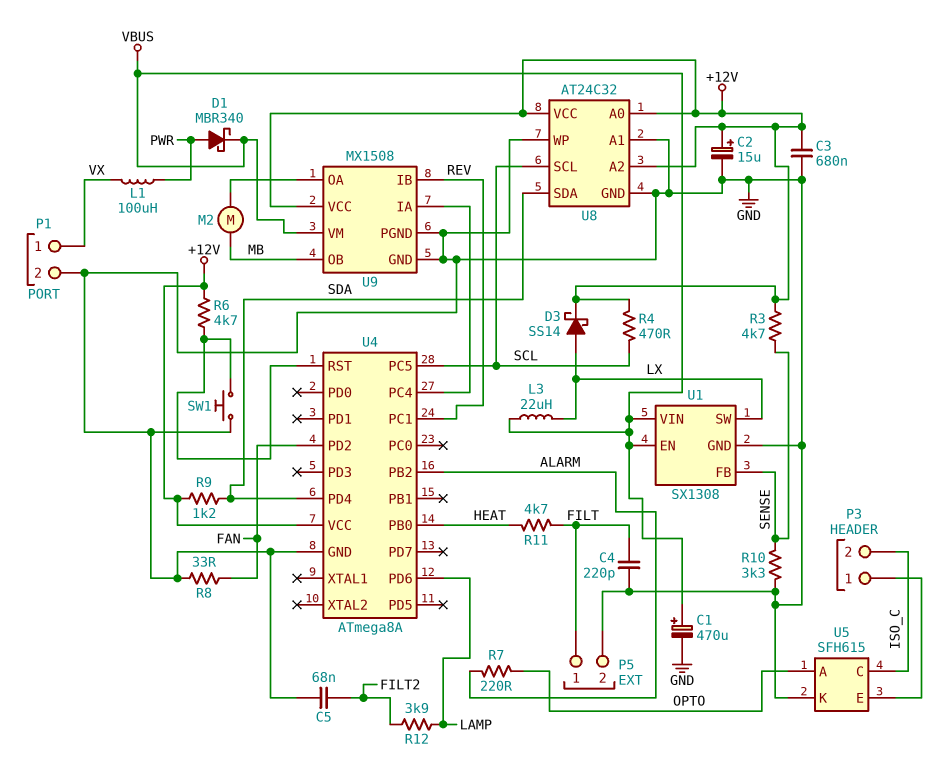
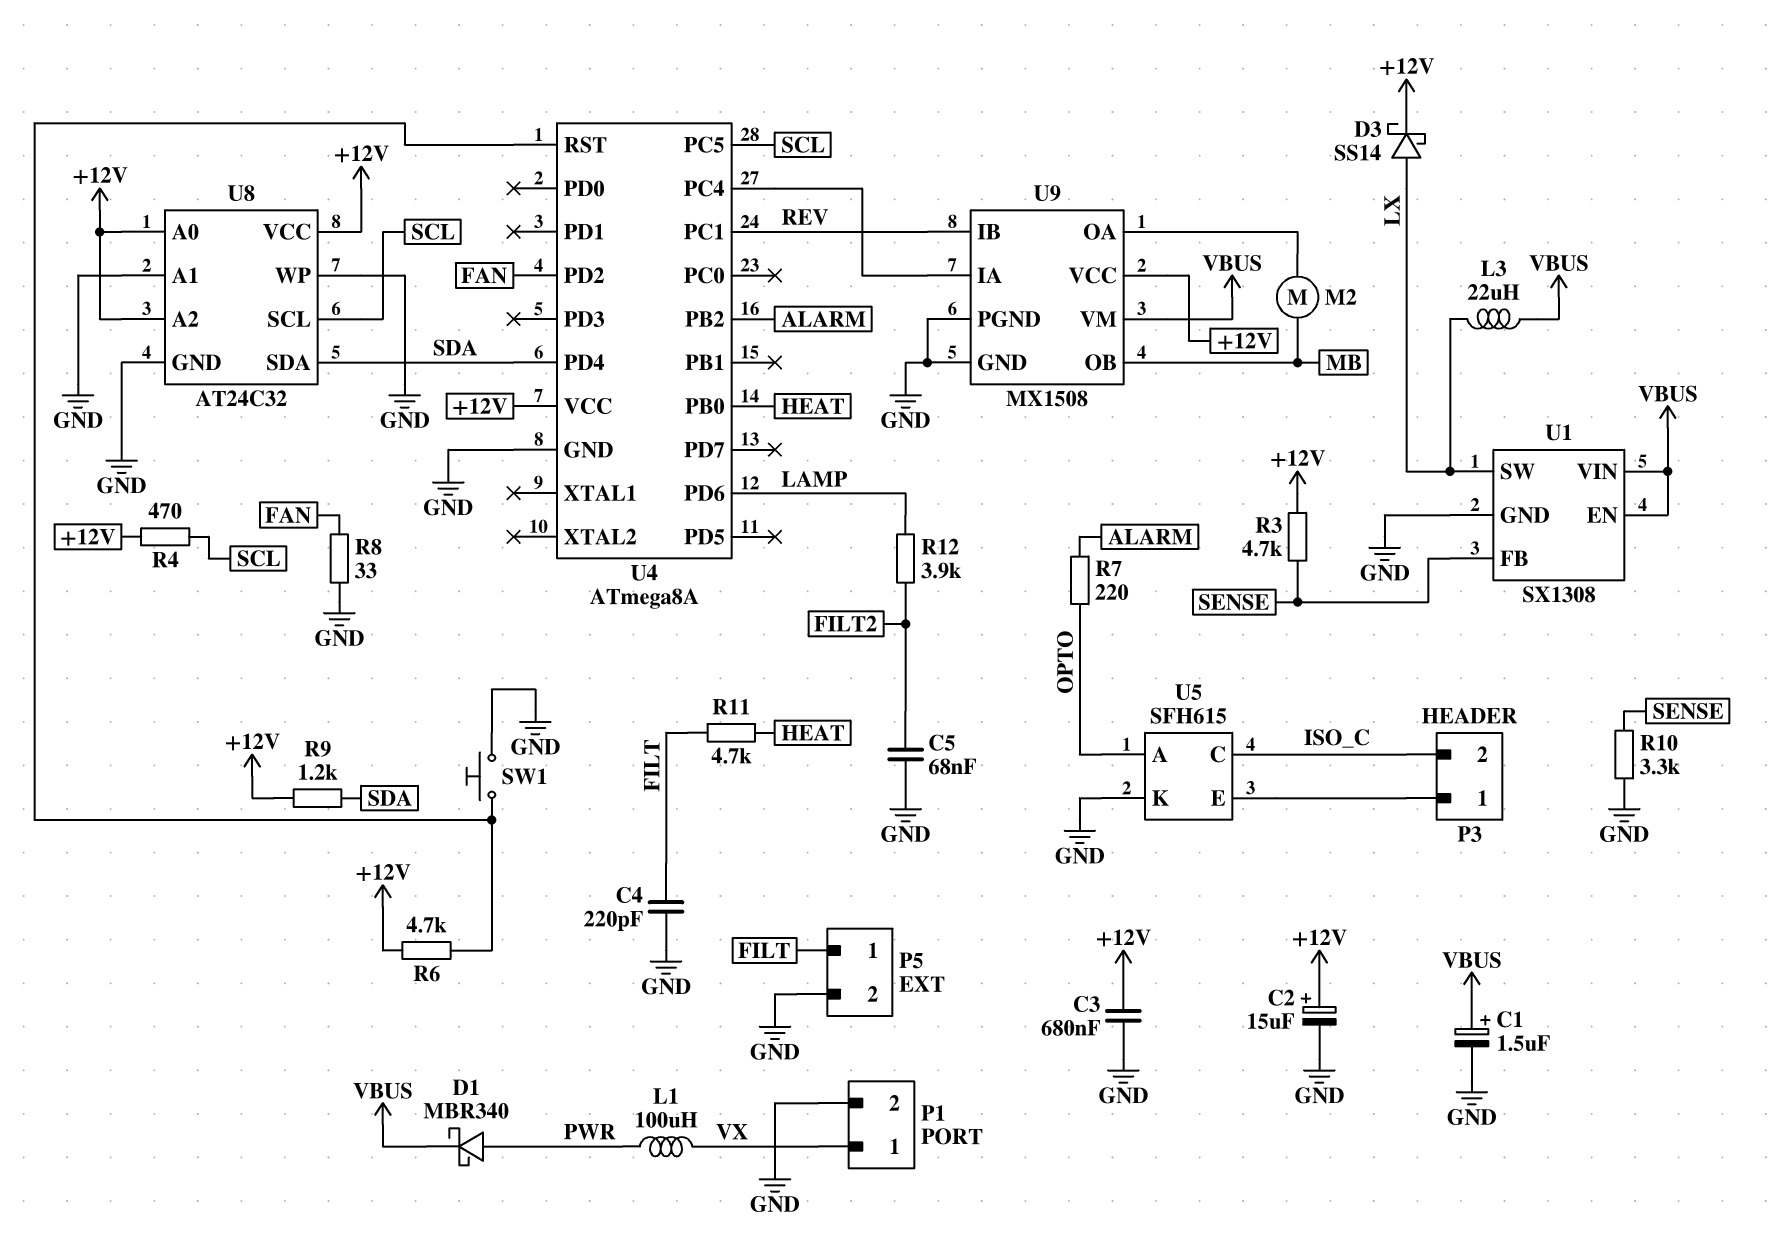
C1: 470uF (plus VBUS, minus GND) -> 1.5uF (plus VBUS, minus GND)

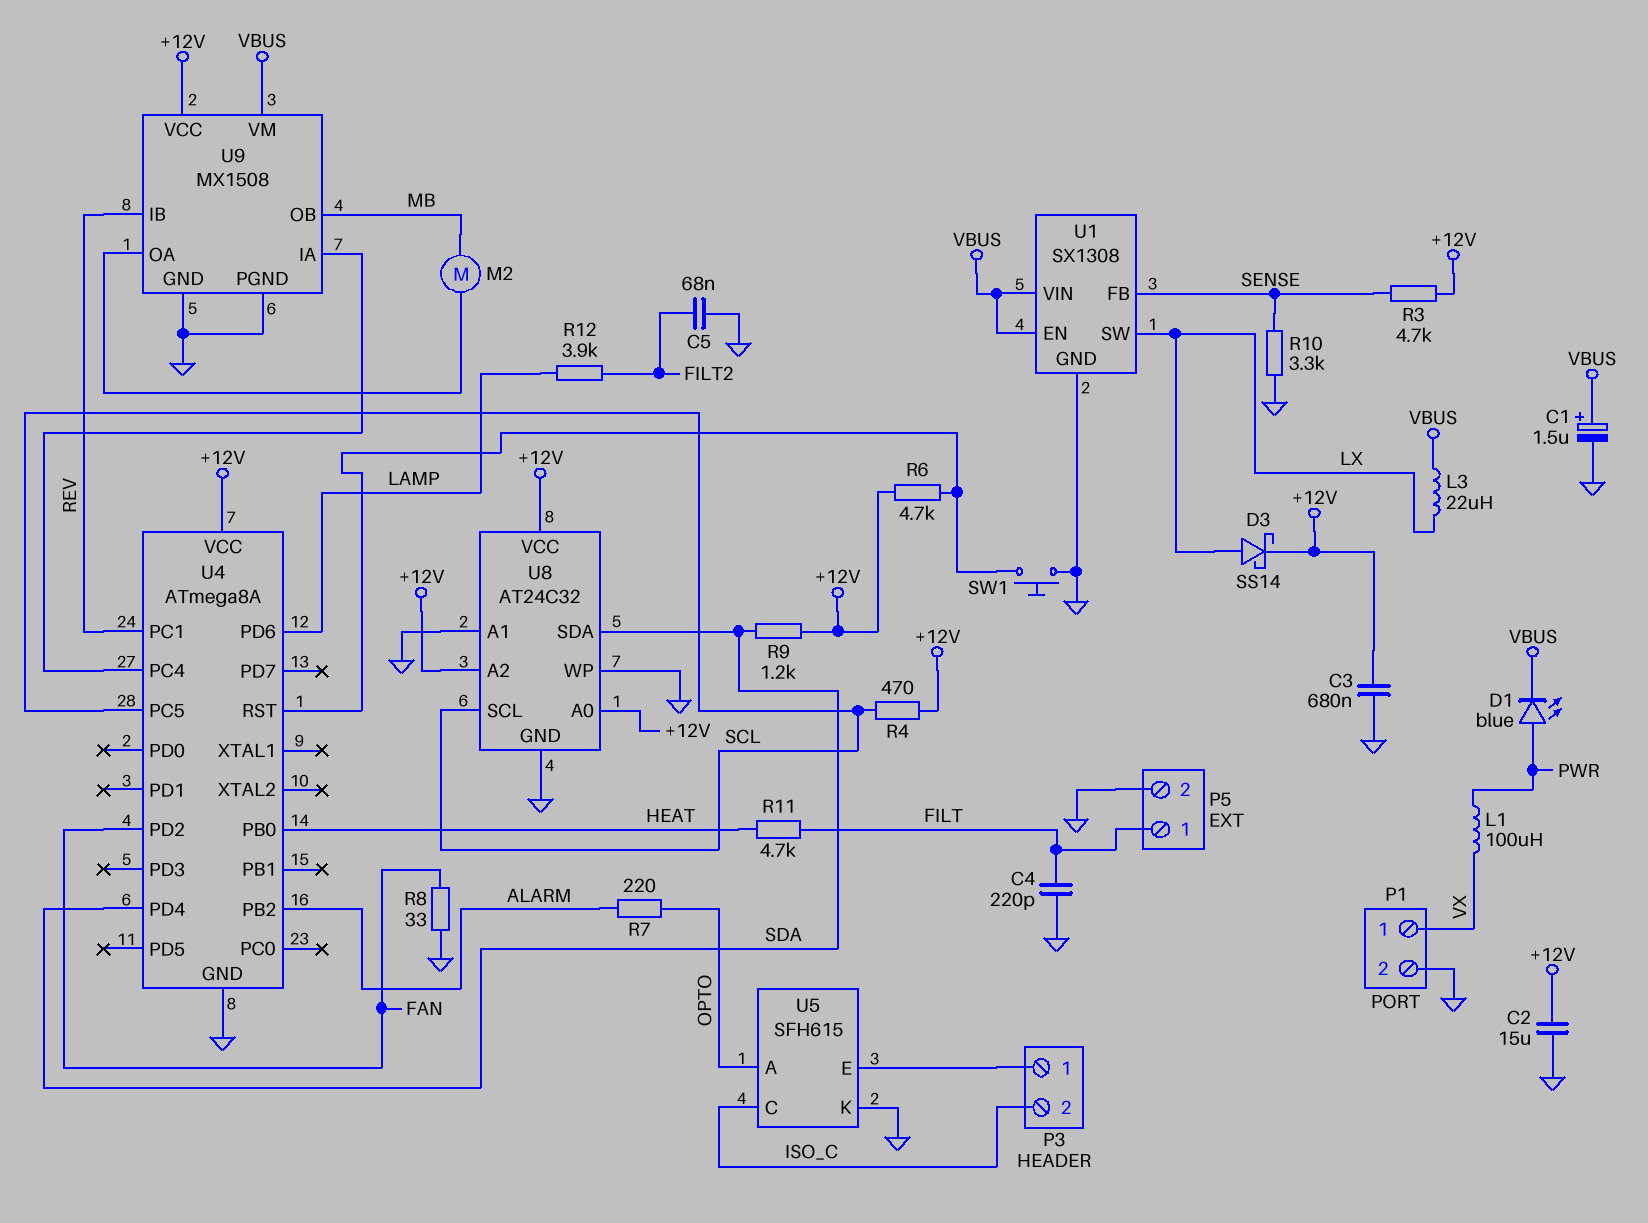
C2: 15uF (plus +12V, minus GND) -> 15uF (+12V, GND)
D1: schottky MBR340 (A PWR, K VBUS) -> LED blue (A PWR, K VBUS)

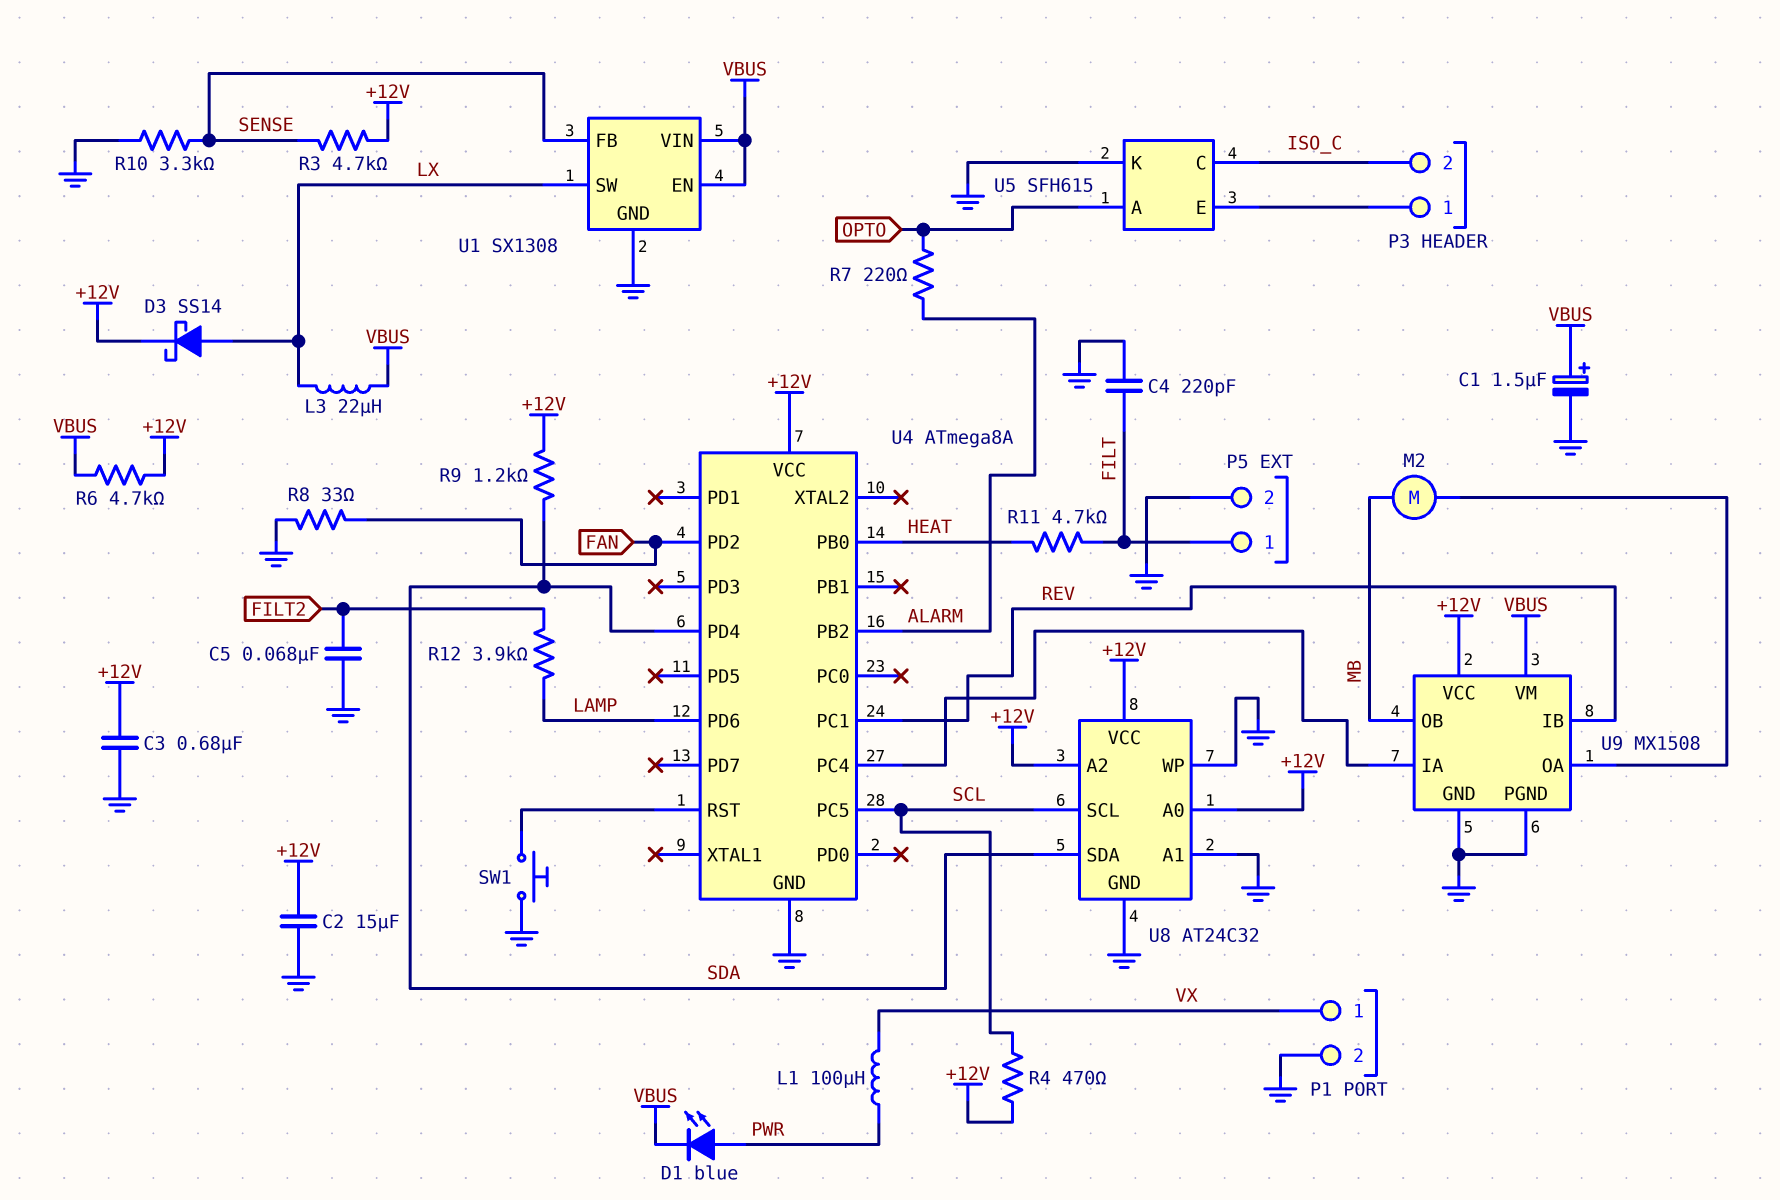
R6: 4.7k (+12V, U4/RST) -> 4.7k (+12V, VBUS)

